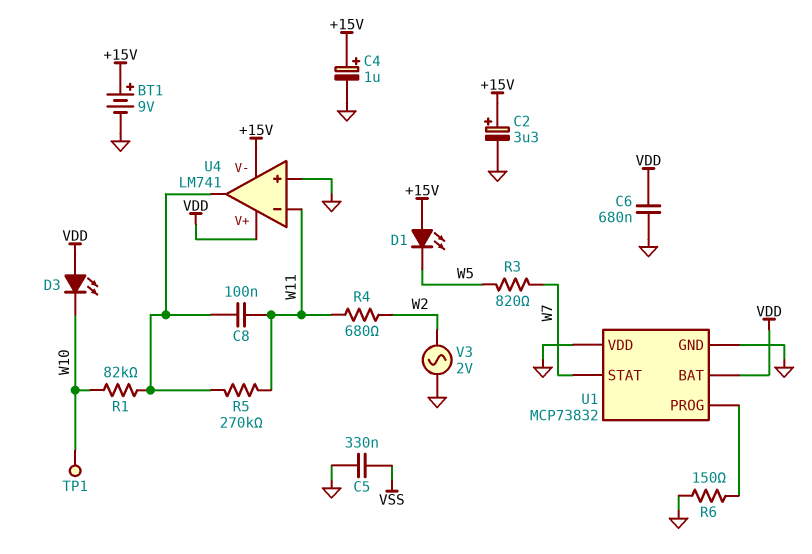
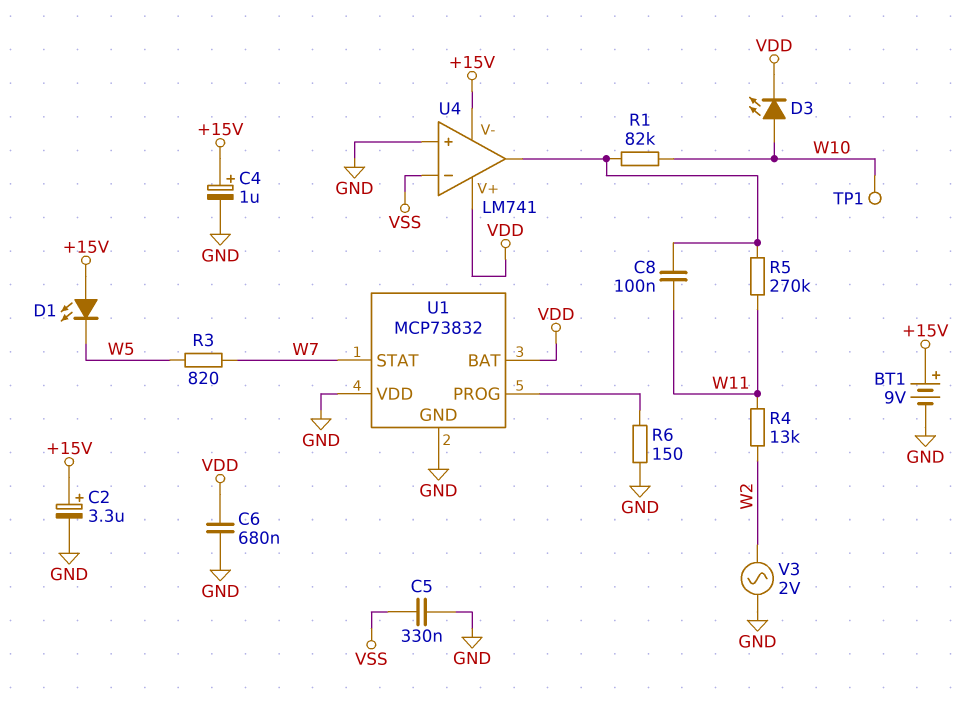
D3: LED (A VDD, K W10) -> LED (A W10, K VDD)
R4: 680 (W2, W11) -> 13k (W2, W11)
U4 pin in-: W11 -> VSS

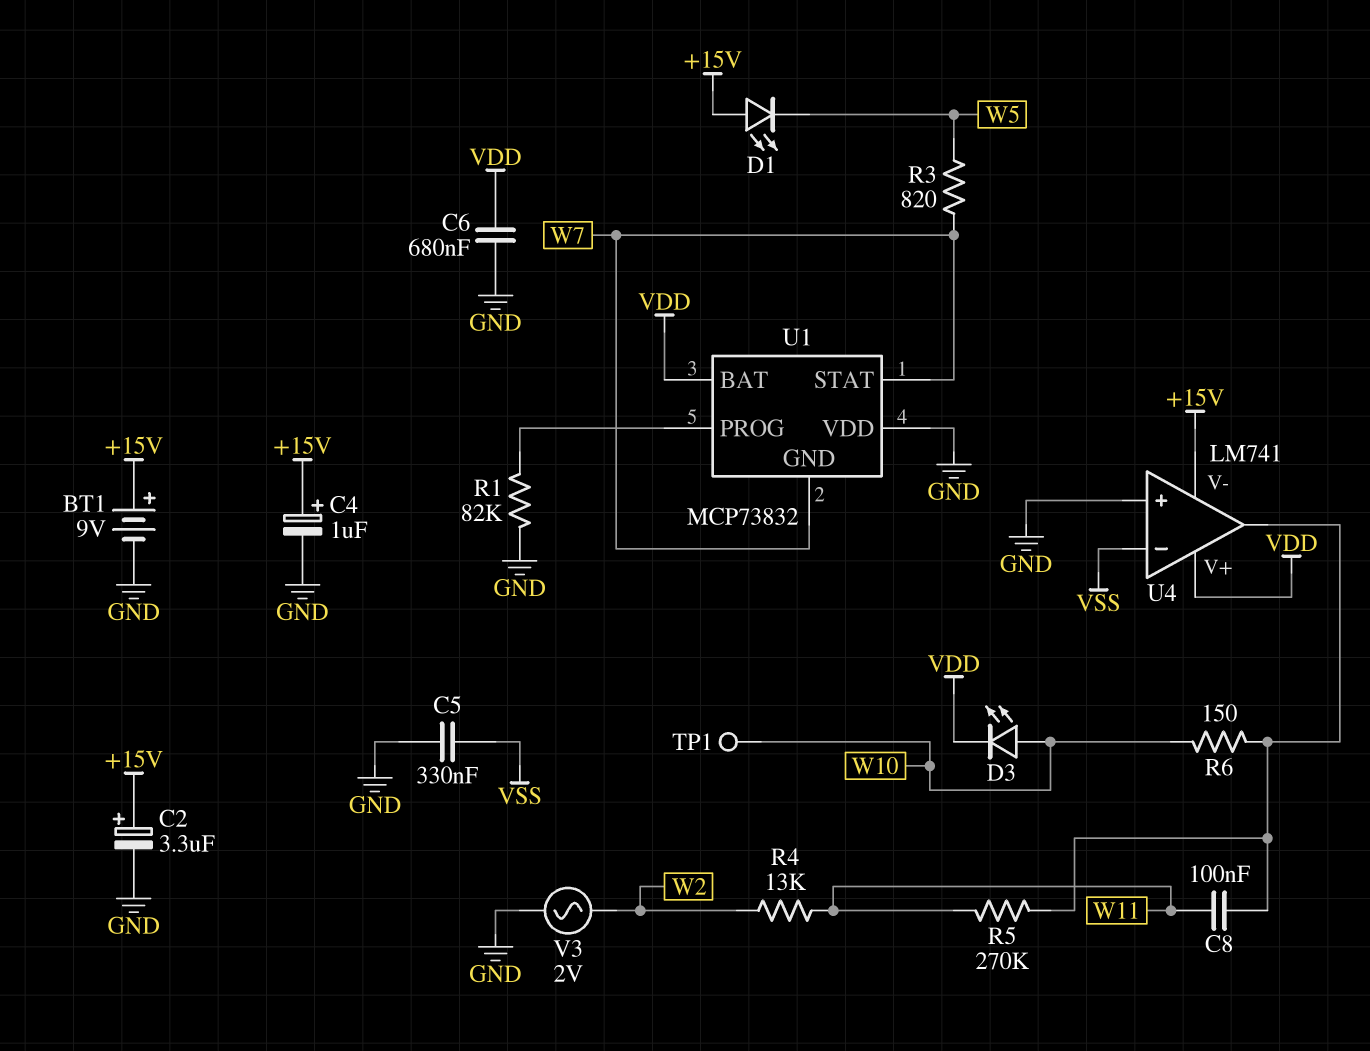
R1: 82k (U4/out, W10) -> 82k (GND, U1/PROG)
R6: 150 (GND, U1/PROG) -> 150 (U4/out, W10)
U1 pin GND: GND -> W7

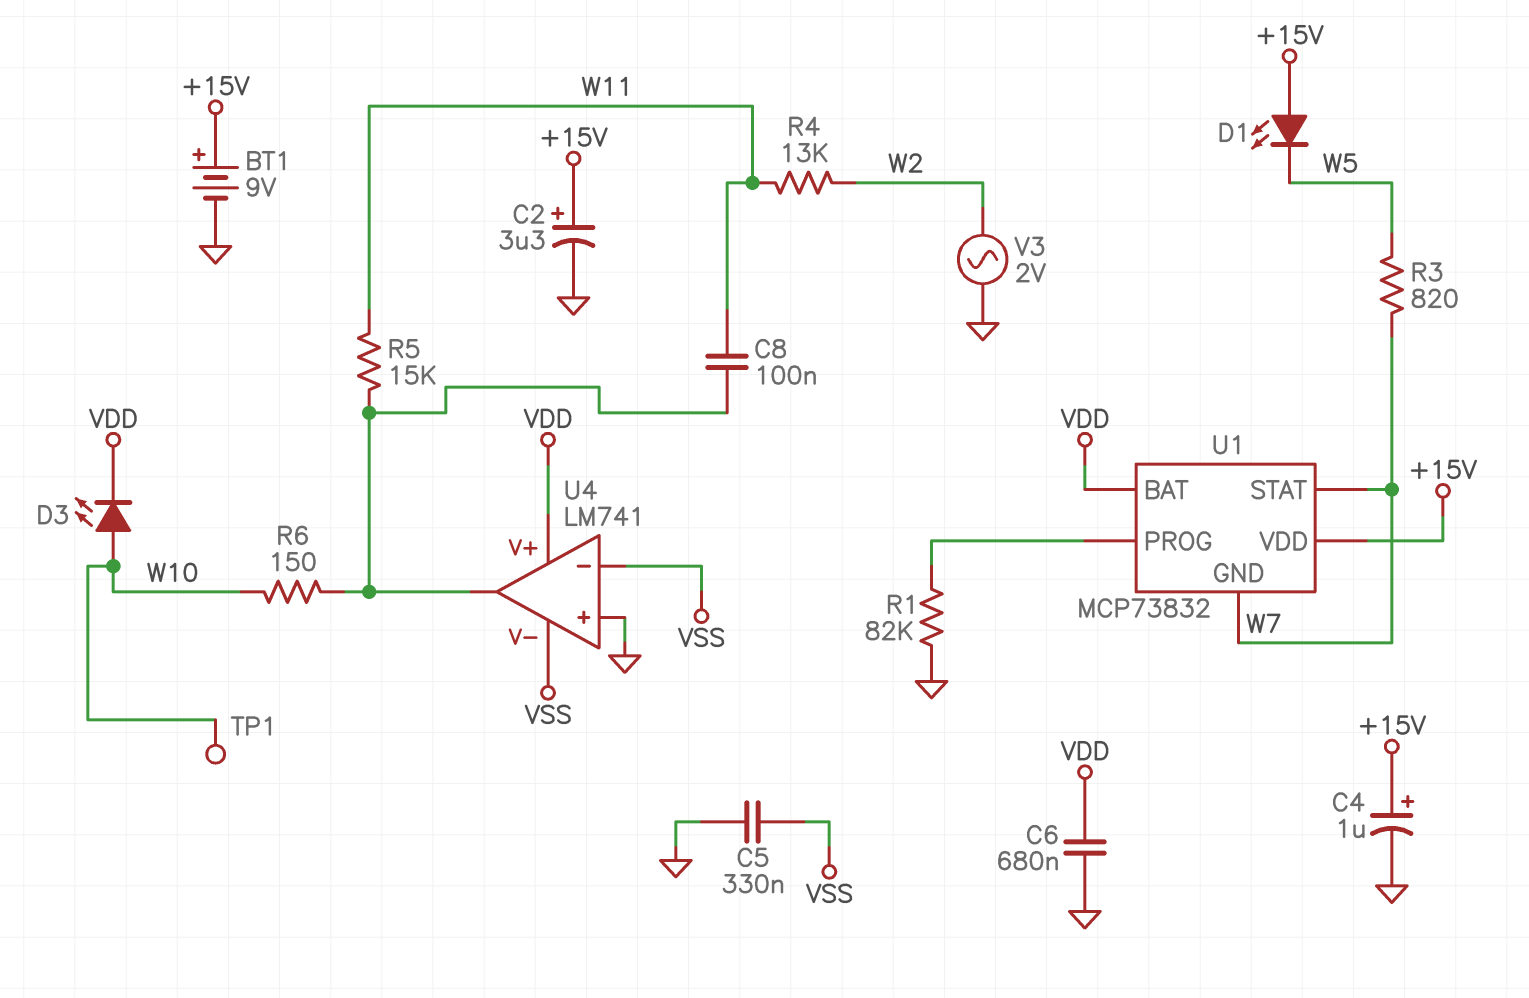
R5: 270k (U4/out, W11) -> 15k (U4/out, W11)
U1 pin VDD: GND -> +15V
U4 pin V-: +15V -> VSS

